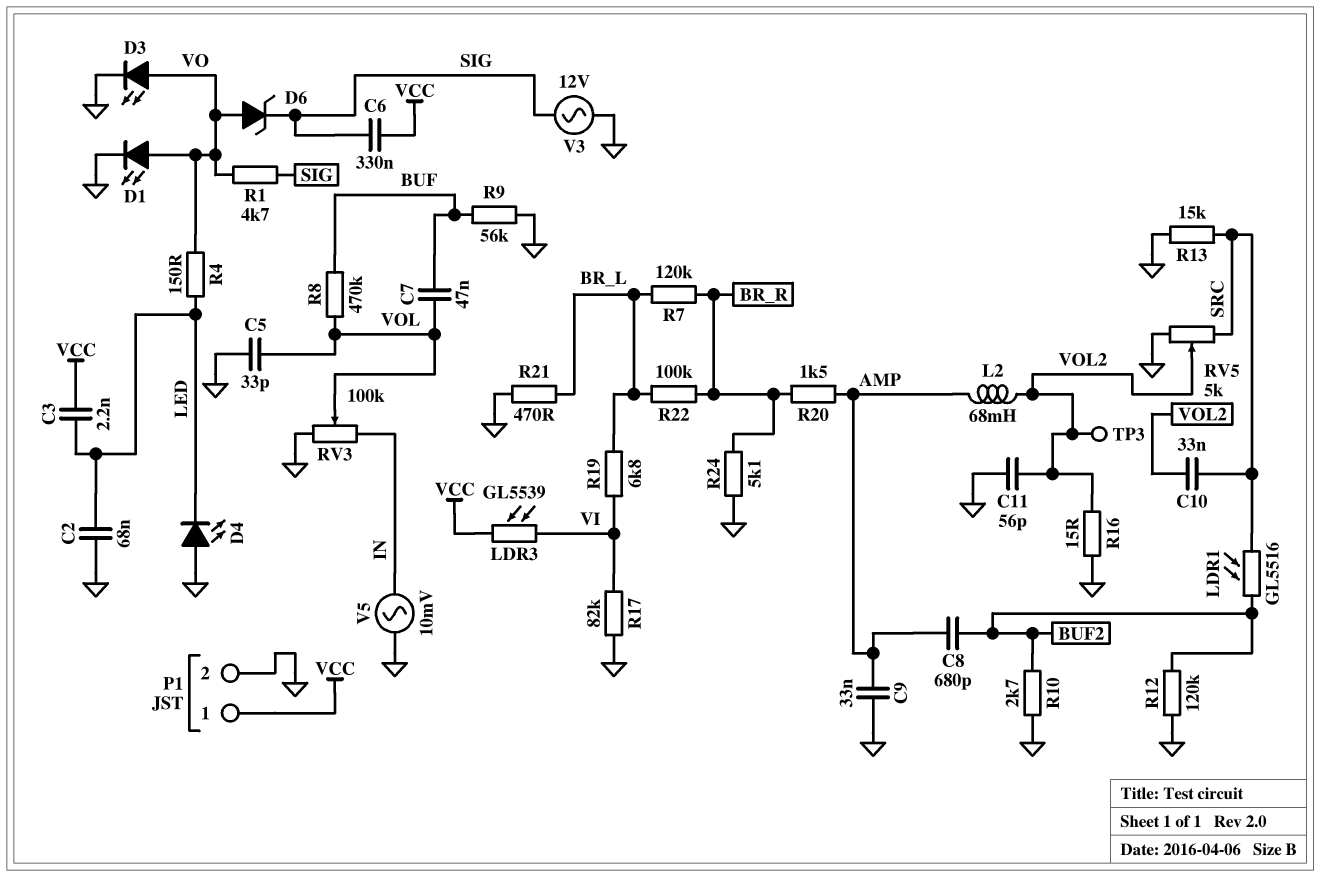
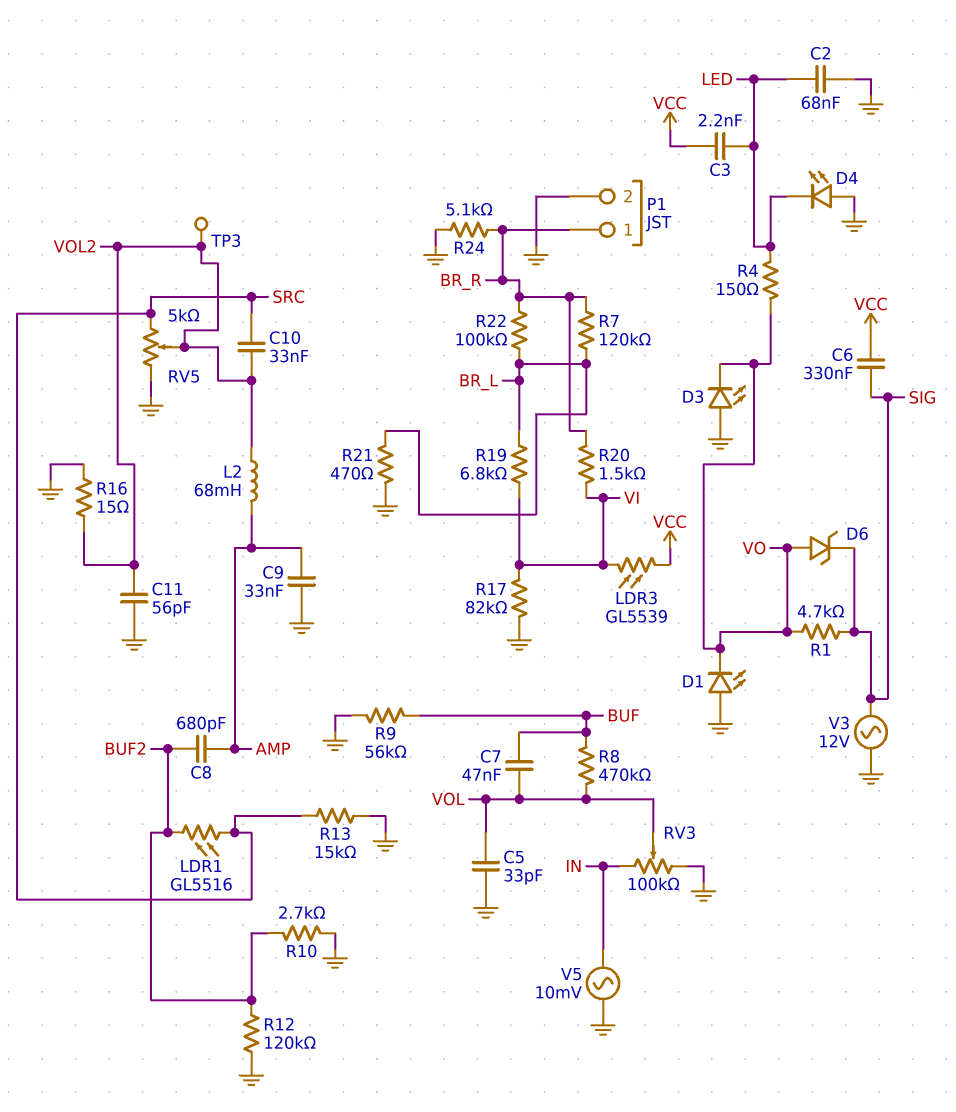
D1: LED (A VO, K GND) -> LED (A GND, K VO)
D3: LED (A VO, K GND) -> LED (A GND, K VO)
P1 pin 1: VCC -> BR_R
R20: 1.5k (AMP, BR_R) -> 1.5k (BR_R, VI)

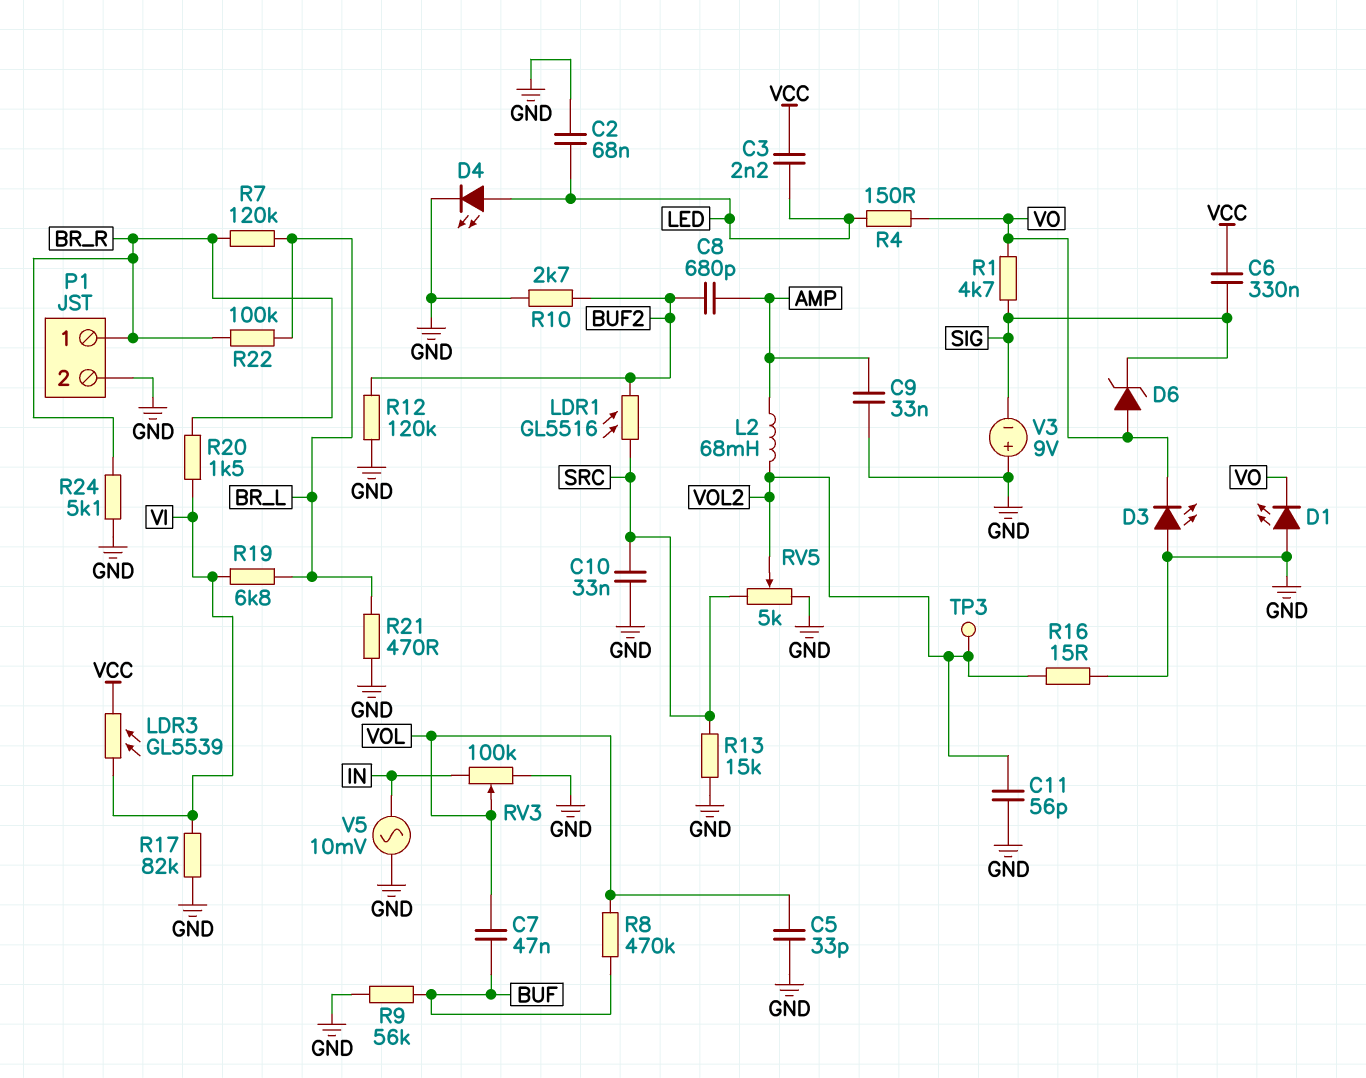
C10: 33nF (SRC, VOL2) -> 33nF (GND, SRC)
D4: LED (A GND, K LED) -> LED (A LED, K GND)
V3: AC 12V (GND, SIG) -> 9V (plus GND, minus SIG)

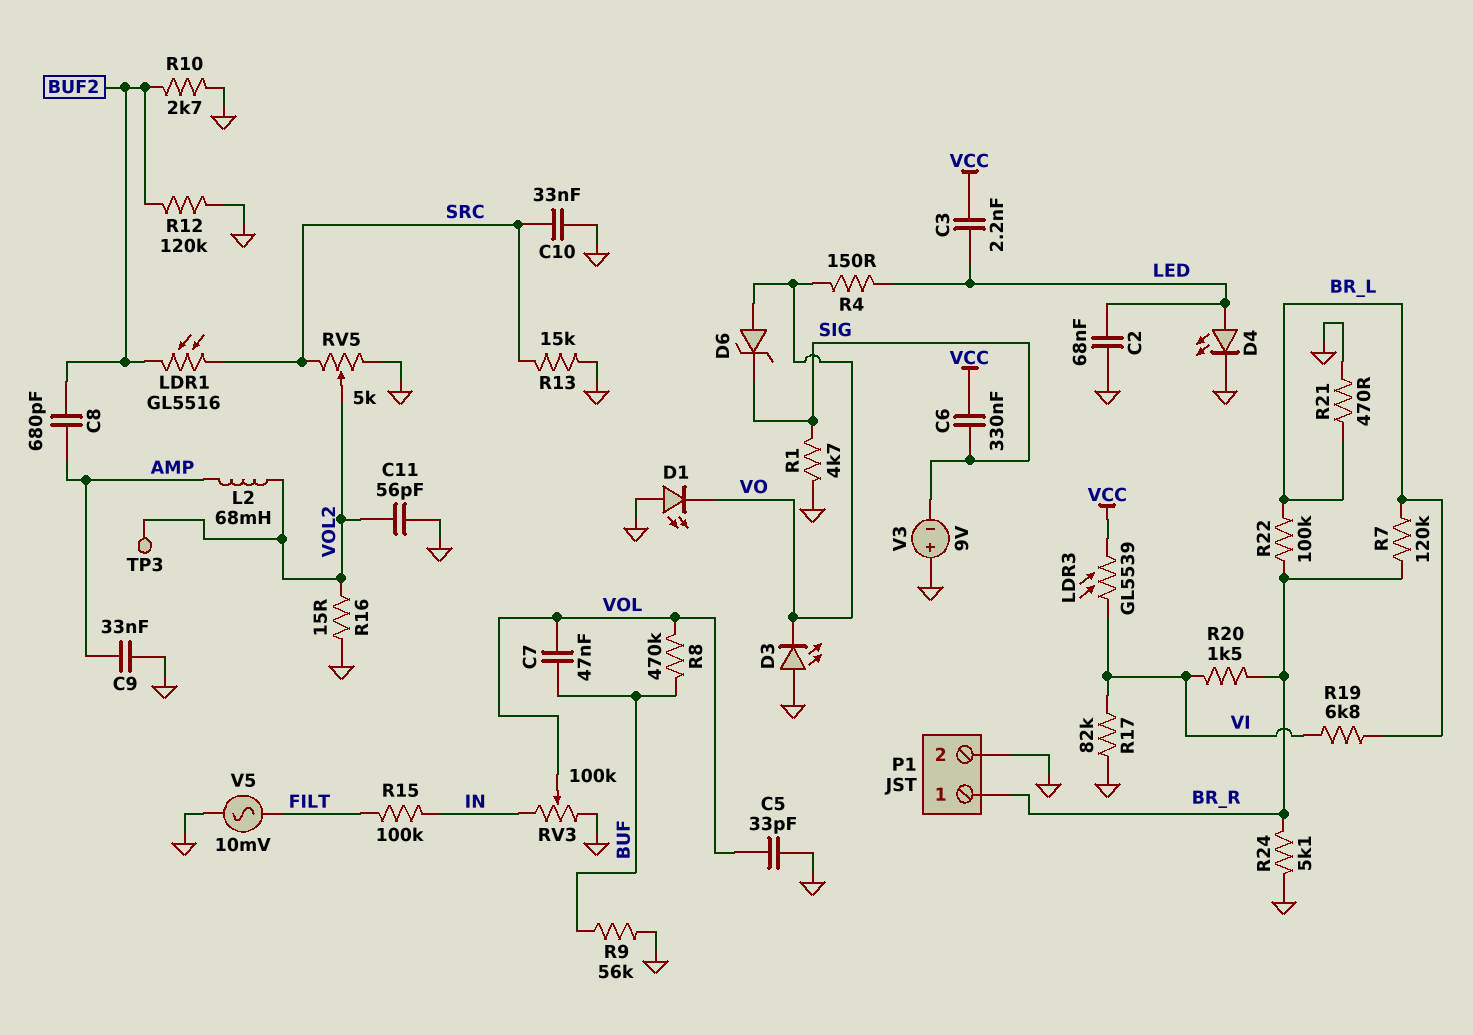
R1: 4.7k (SIG, VO) -> 4.7k (GND, SIG)
R15: none -> 100k (FILT, IN)
V5: AC 10mV (GND, IN) -> AC 10mV (FILT, GND)

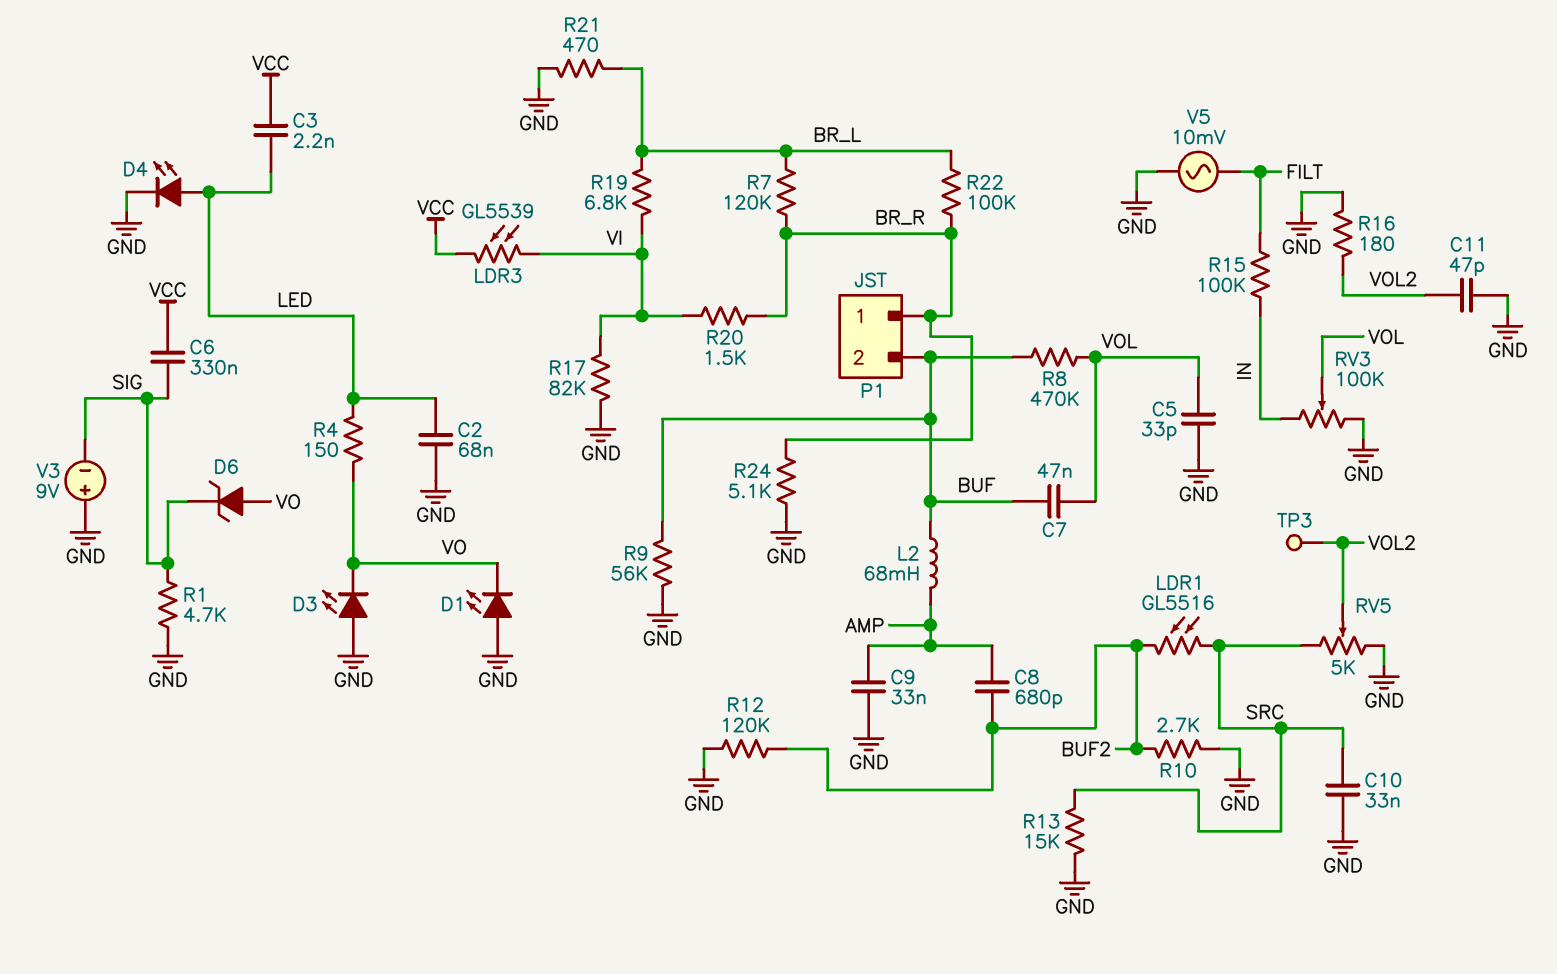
C11: 56pF (GND, VOL2) -> 47pF (GND, VOL2)
L2: 68mH (AMP, VOL2) -> 68mH (AMP, BUF)
P1 pin 2: GND -> BUF
R16: 15 (GND, VOL2) -> 180 (GND, VOL2)

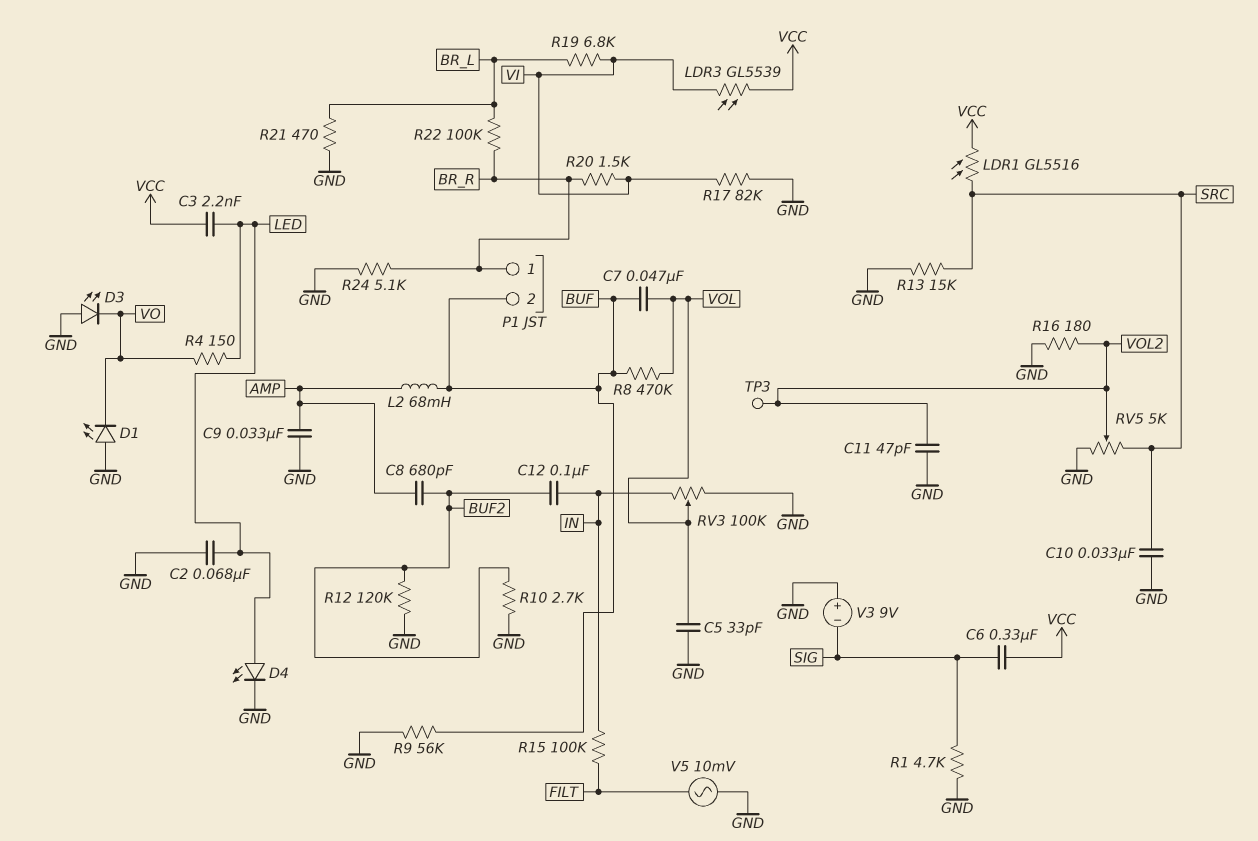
C12: none -> 100nF (BUF2, IN)
D6: zener (A VO, K SIG) -> none
LDR1: GL5516 (BUF2, SRC) -> GL5516 (SRC, VCC)
R7: 120k (BR_L, BR_R) -> none

